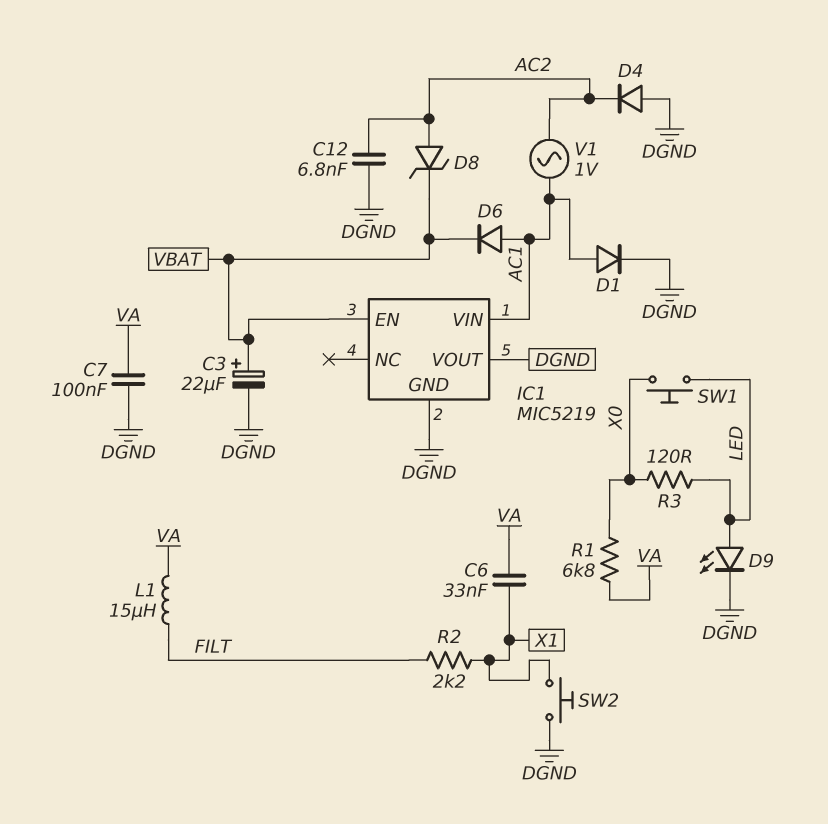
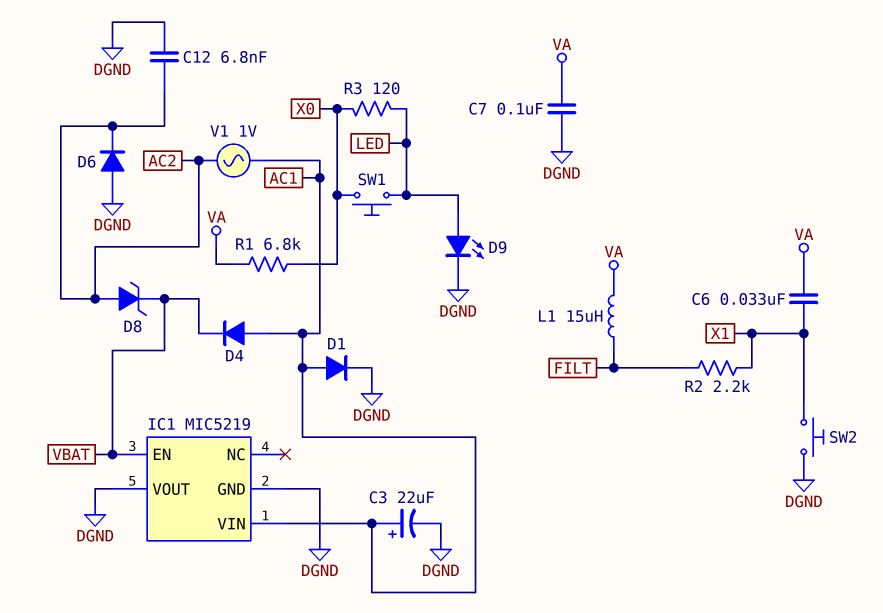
C3: 22uF (plus VBAT, minus DGND) -> 22uF (plus AC1, minus DGND)
D4: diode (A DGND, K AC2) -> diode (A AC1, K VBAT)
D6: diode (A AC1, K VBAT) -> diode (A DGND, K AC2)

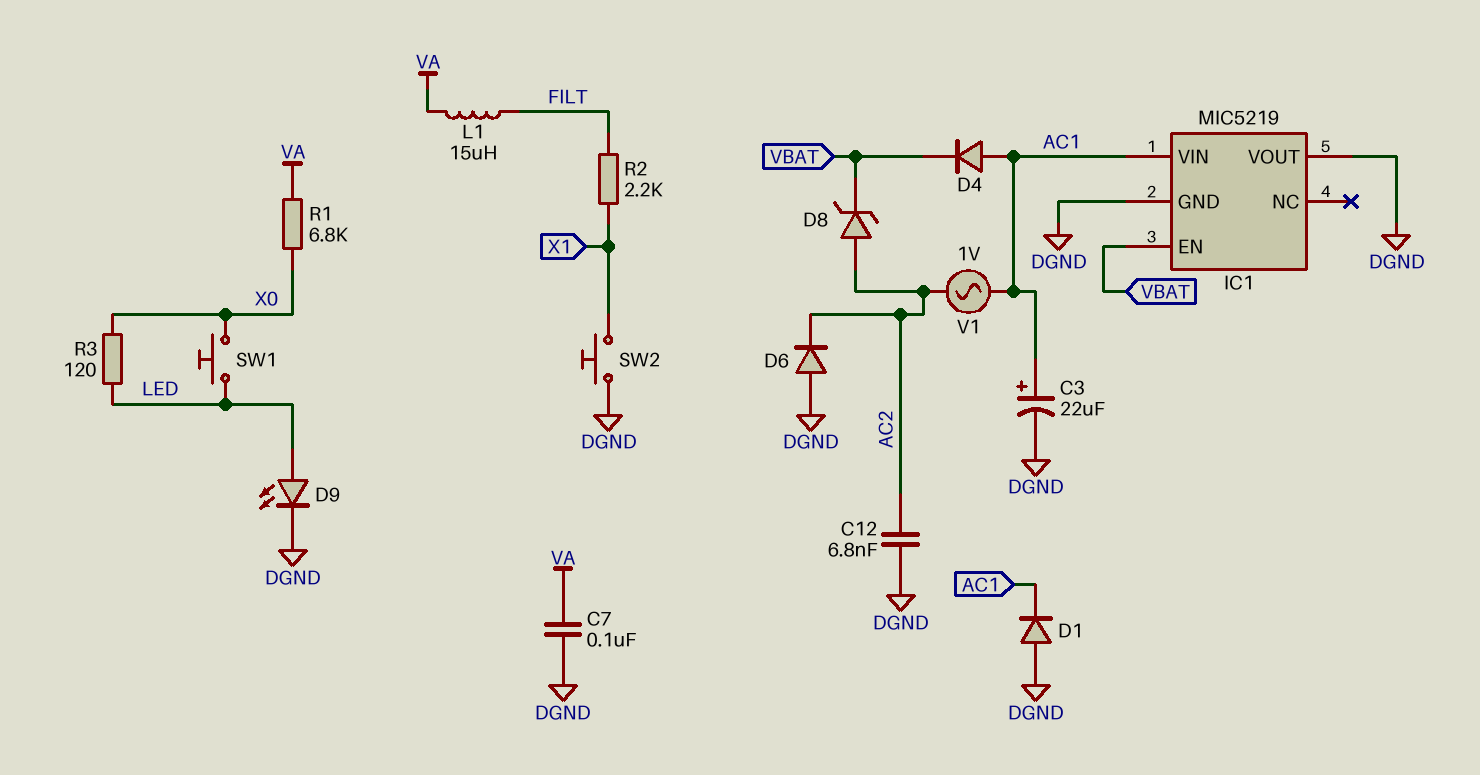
C6: 33nF (VA, X1) -> none
D1: diode (A AC1, K DGND) -> diode (A DGND, K AC1)

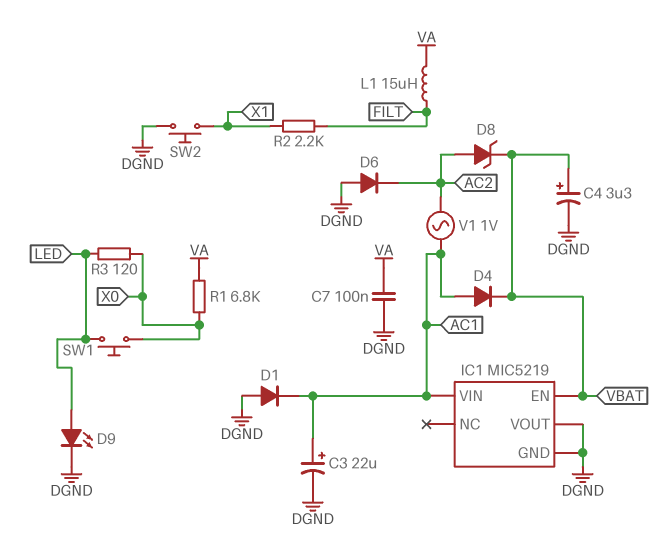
C4: none -> 3.3uF (plus VBAT, minus DGND)
C12: 6.8nF (AC2, DGND) -> none

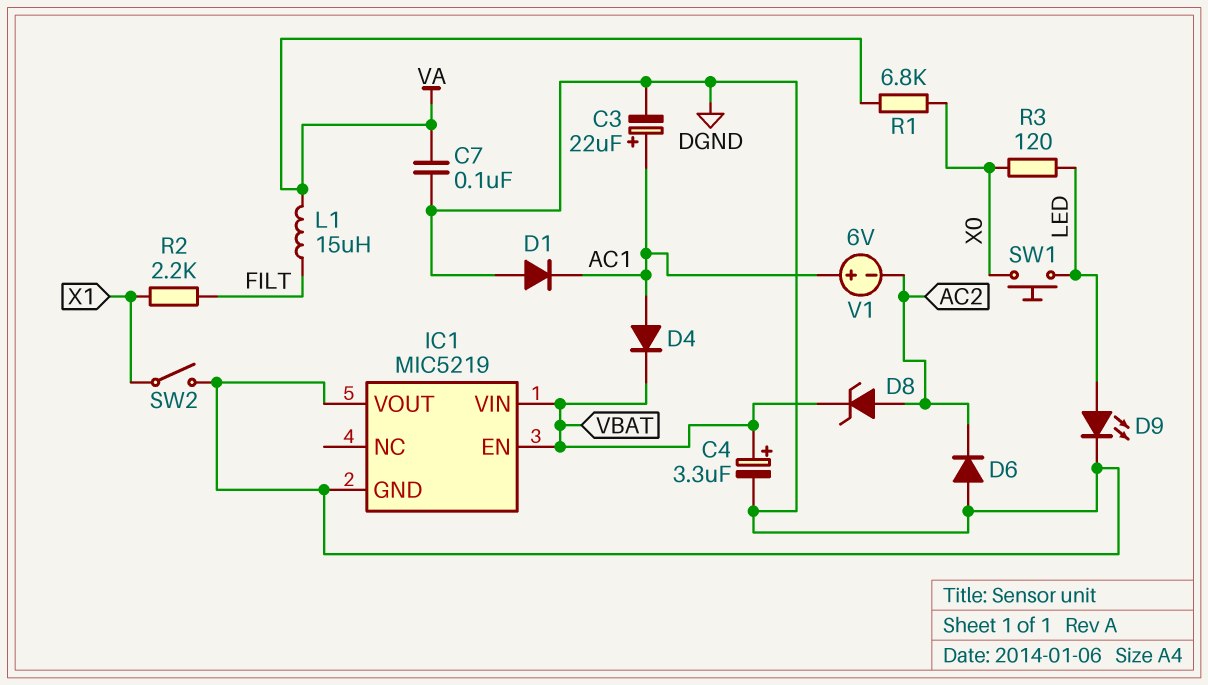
IC1 pin VIN: AC1 -> VBAT
SW2: button (DGND, X1) -> switch (DGND, X1)
V1: AC 1V (AC1, AC2) -> 6V (plus AC1, minus AC2)

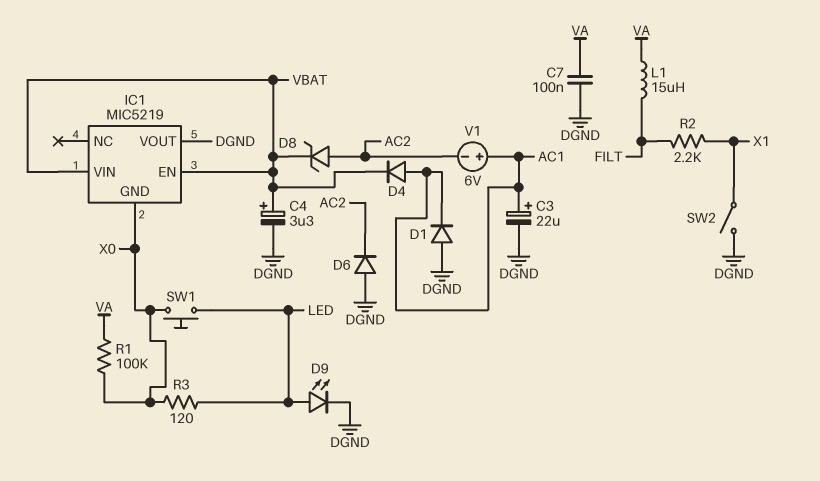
IC1 pin GND: DGND -> X0
R1: 6.8k (VA, X0) -> 100k (VA, X0)

